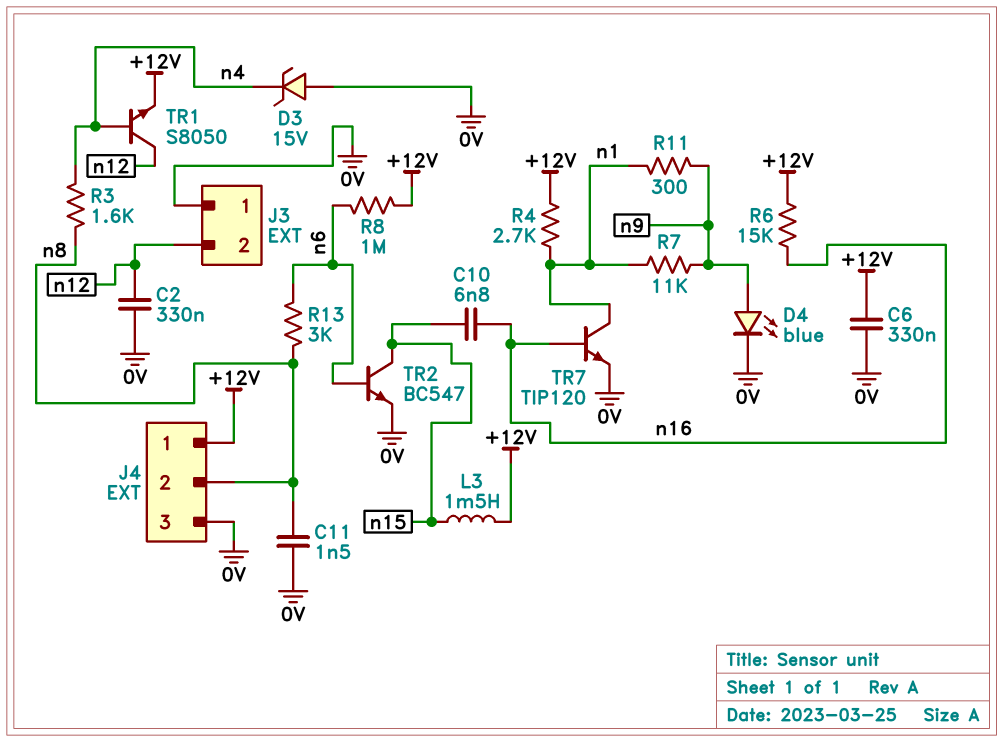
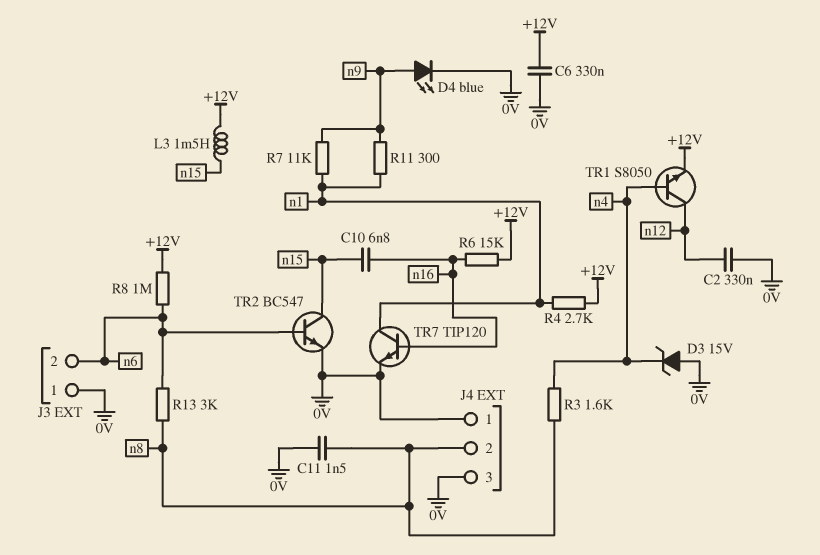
J3 pin 2: n12 -> n6
J4 pin 1: +12V -> 0V

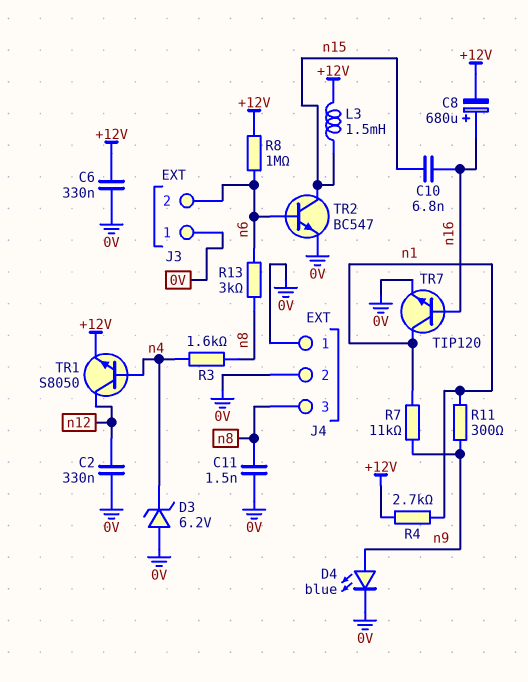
C8: none -> 680uF (plus n16, minus +12V)
D3: zener 15V (A 0V, K n4) -> zener 6.2V (A 0V, K n4)
J4 pin 2: n8 -> 0V
J4 pin 3: 0V -> n8
R6: 15k (+12V, n16) -> none

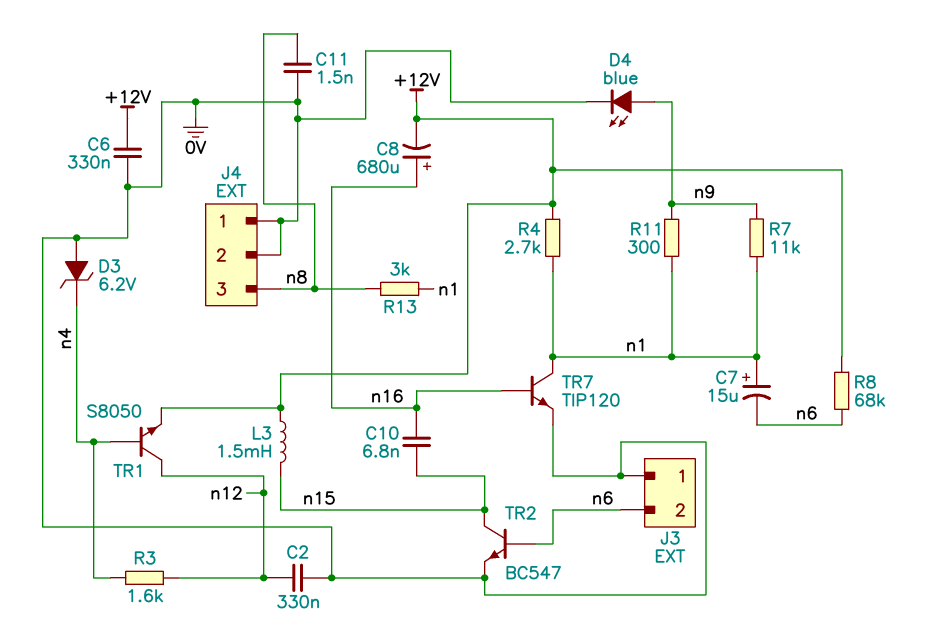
C7: none -> 15uF (plus n1, minus n6)
R3: 1.6k (n4, n8) -> 1.6k (n4, n12)
R8: 1M (+12V, n6) -> 68k (+12V, n6)
R13: 3k (n6, n8) -> 3k (n1, n8)

